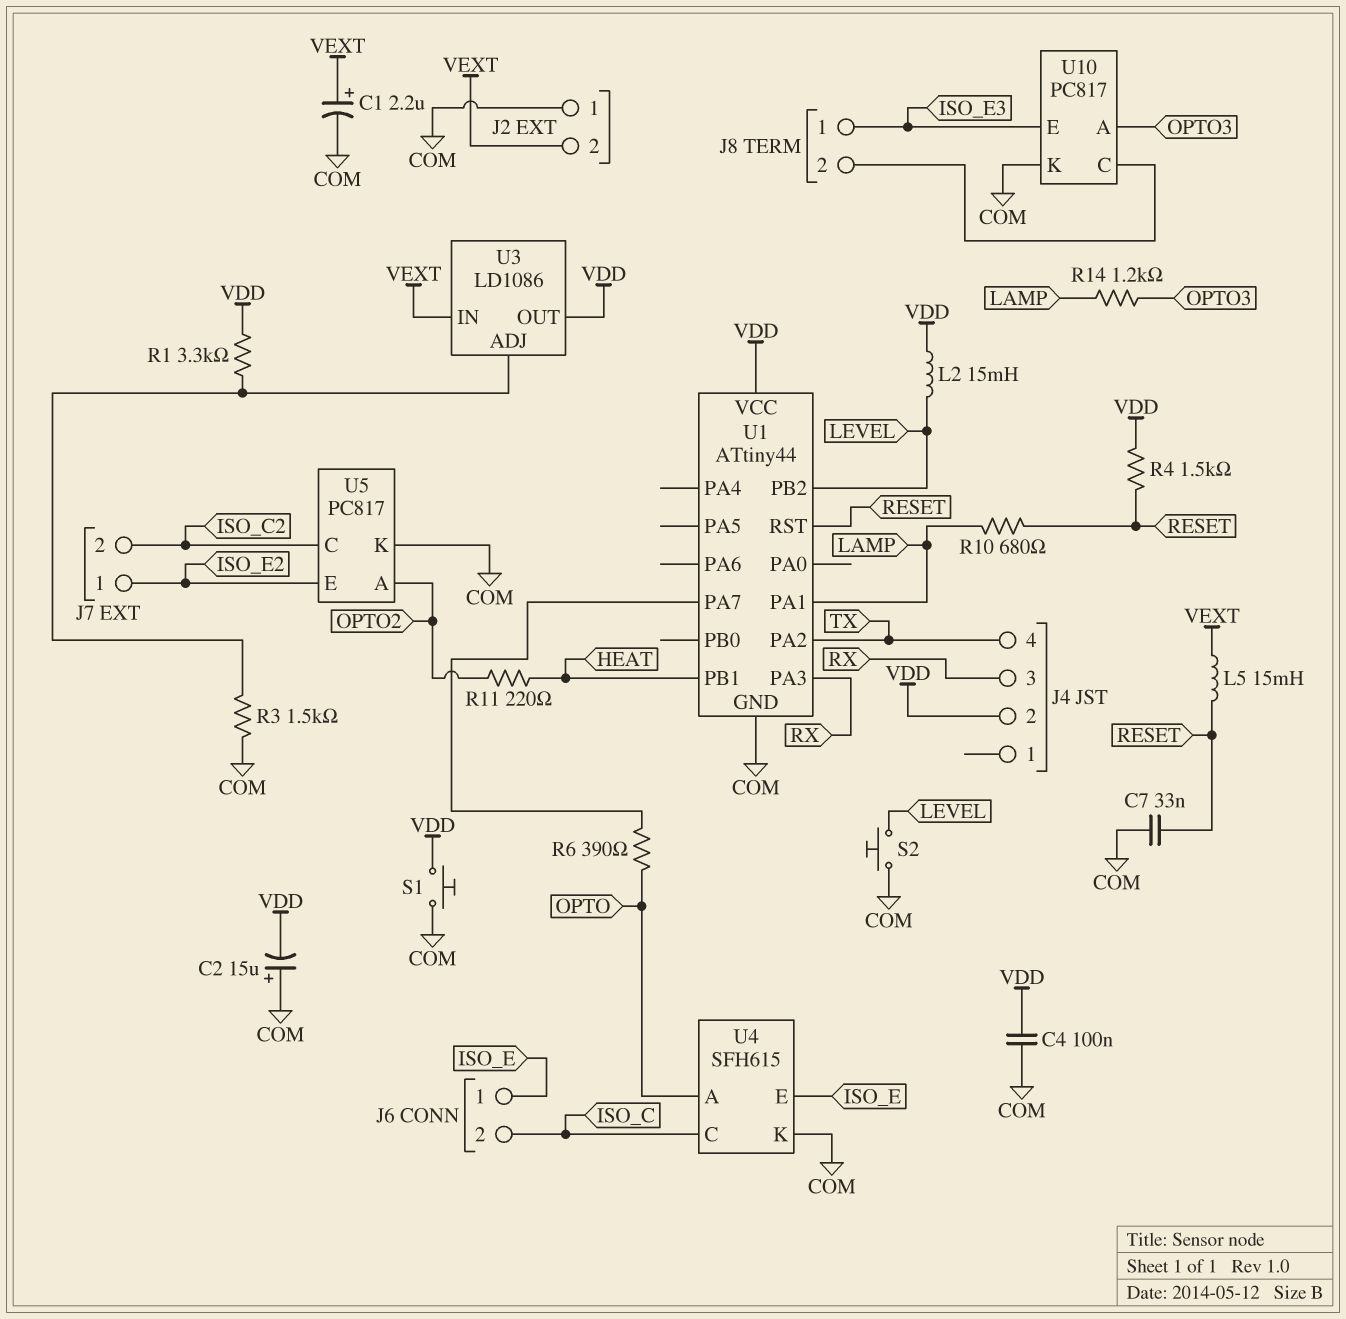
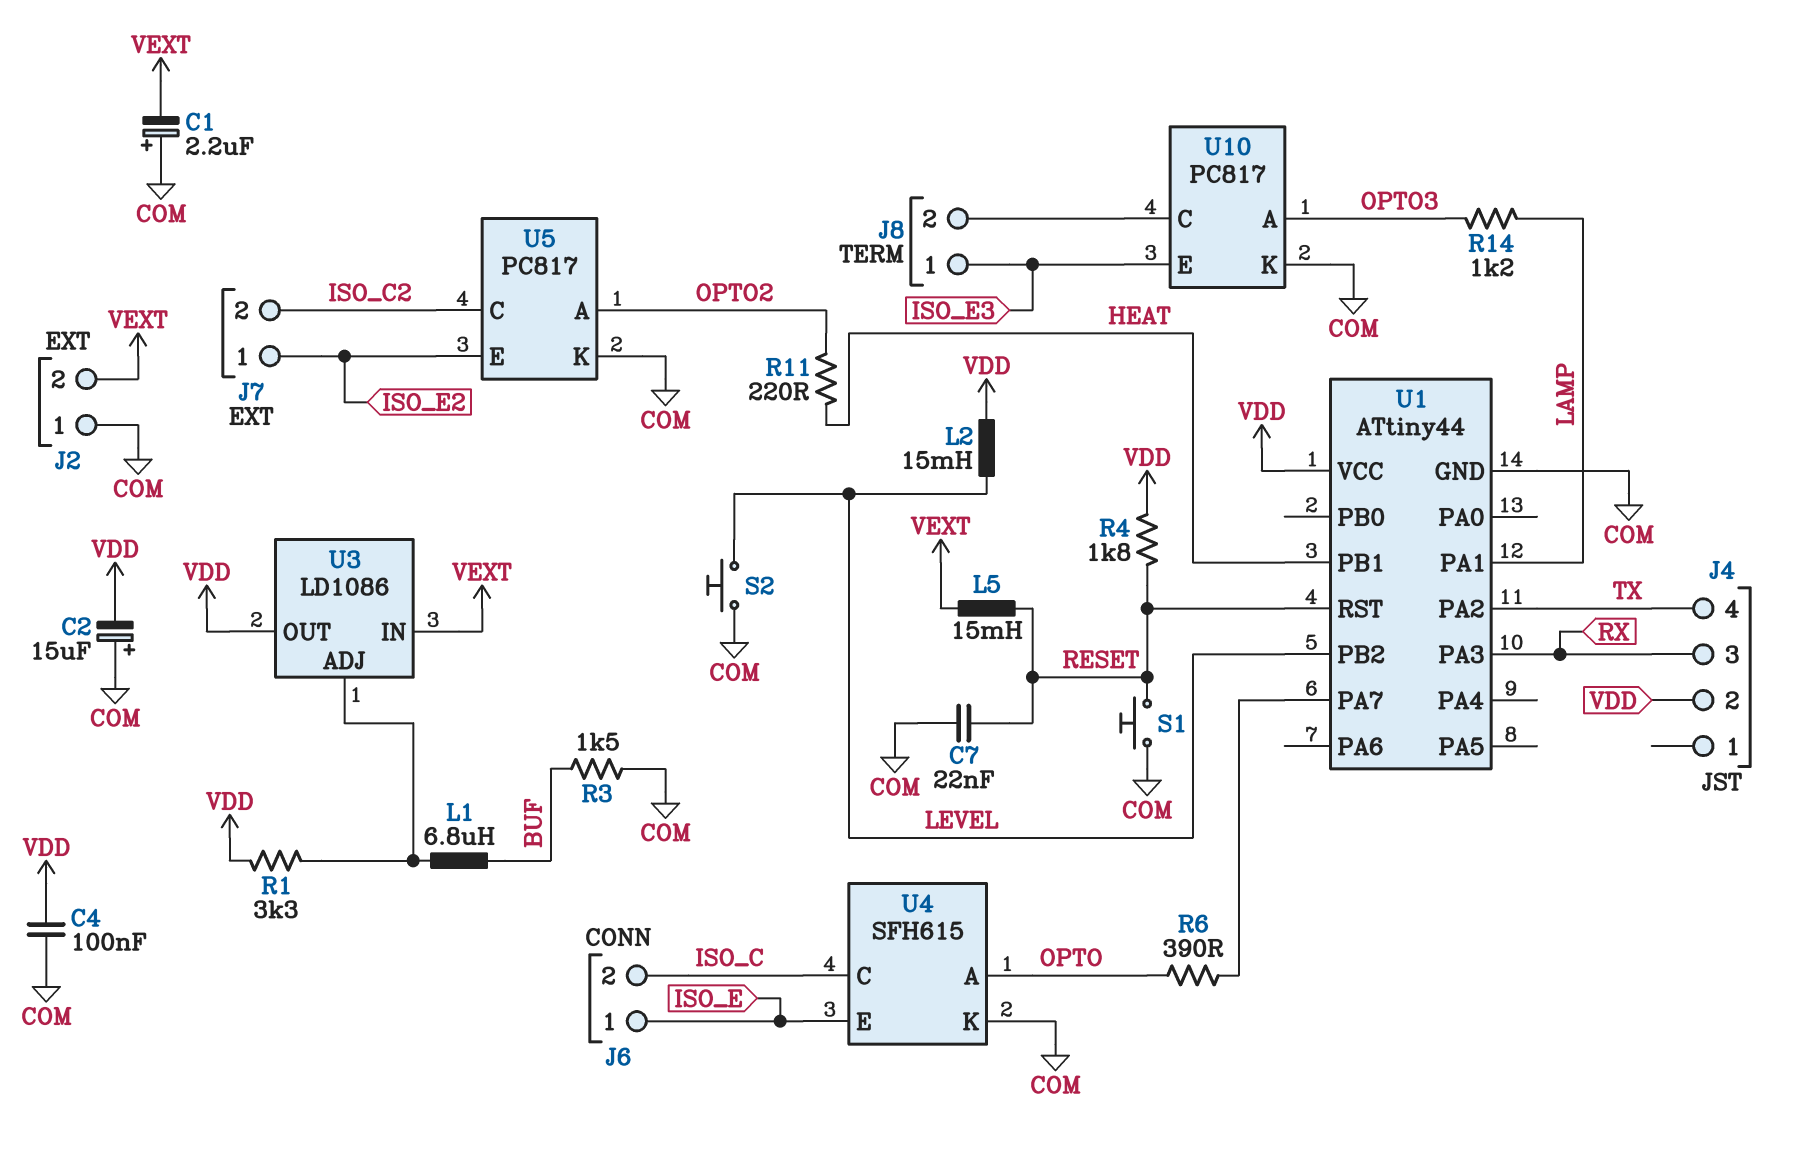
C1: 2.2uF (plus VEXT, minus COM) -> 2.2uF (plus COM, minus VEXT)
C7: 33nF (COM, RESET) -> 22nF (COM, RESET)
L1: none -> 6.8uH (BUF, U3/ADJ)
R3: 1.5k (COM, U3/ADJ) -> 1.5k (BUF, COM)
R4: 1.5k (RESET, VDD) -> 1.8k (RESET, VDD)
R10: 680 (LAMP, RESET) -> none
S1: button (COM, VDD) -> button (COM, RESET)

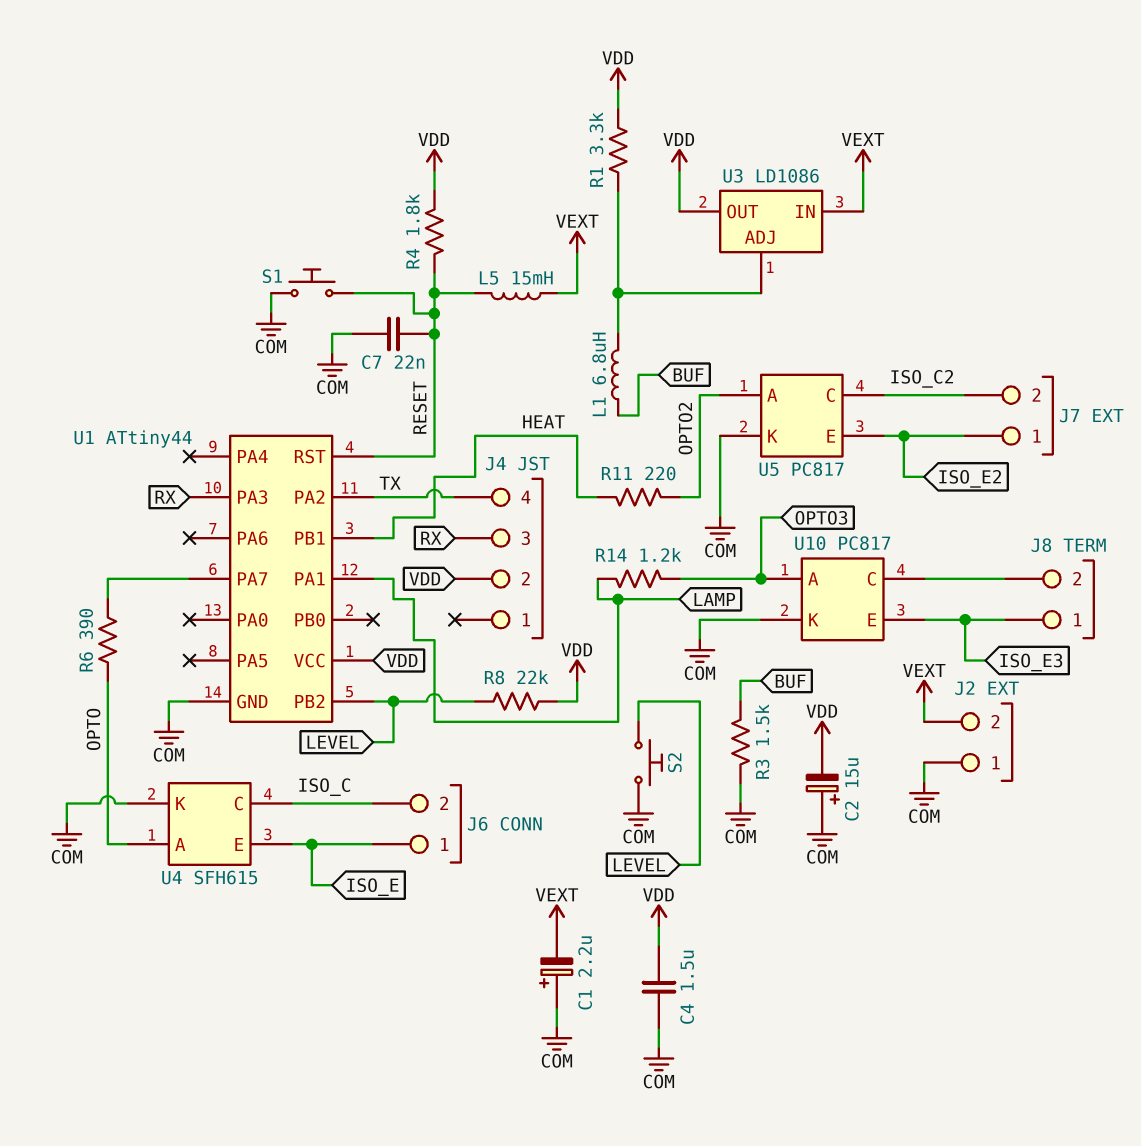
C4: 100nF (COM, VDD) -> 1.5uF (COM, VDD)
L2: 15mH (LEVEL, VDD) -> none
R8: none -> 22k (LEVEL, VDD)

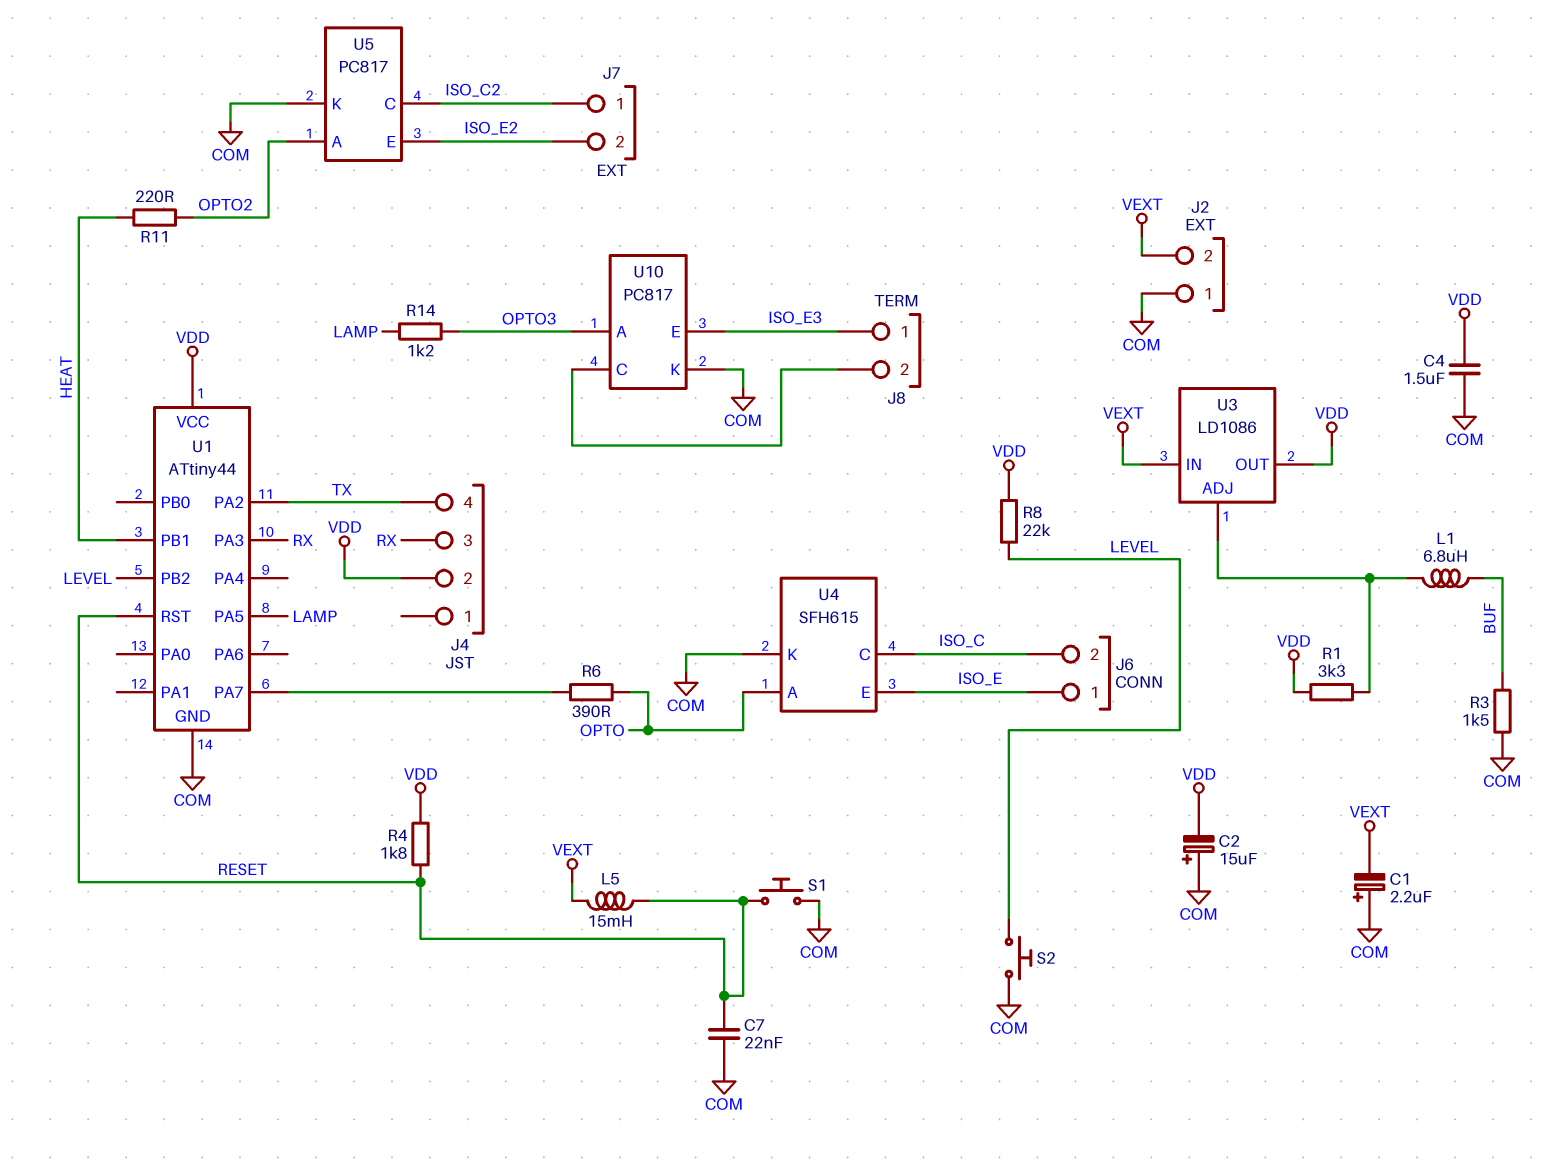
J7 pin 1: ISO_E2 -> ISO_C2
J7 pin 2: ISO_C2 -> ISO_E2
U1 pin PA1: LAMP -> none
U1 pin PA5: none -> LAMP

